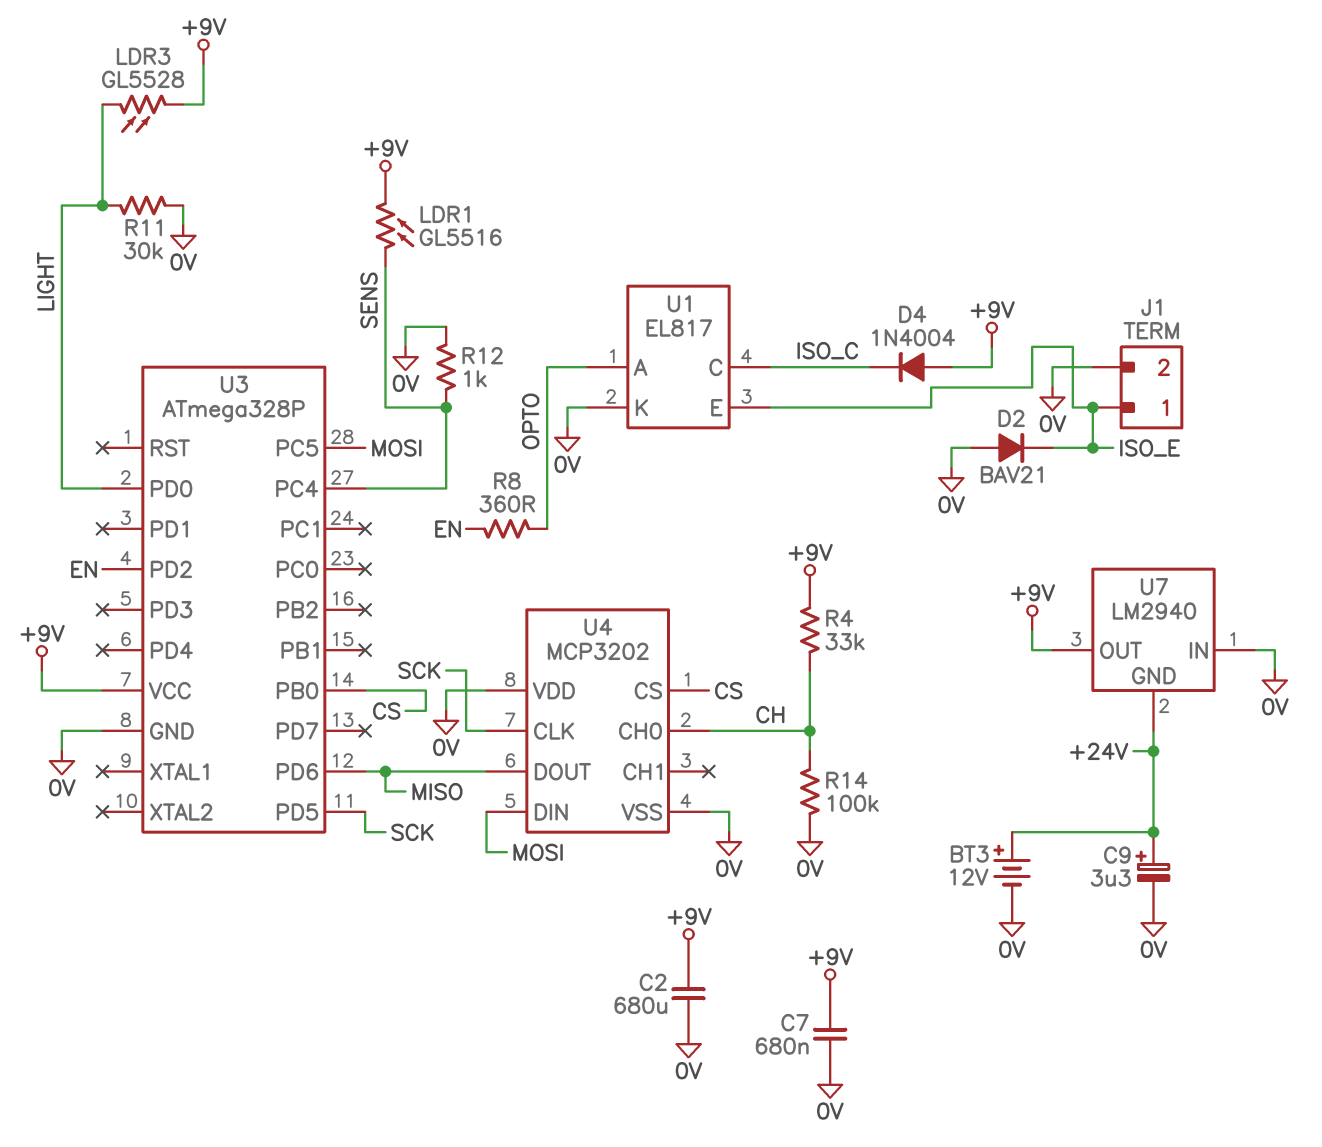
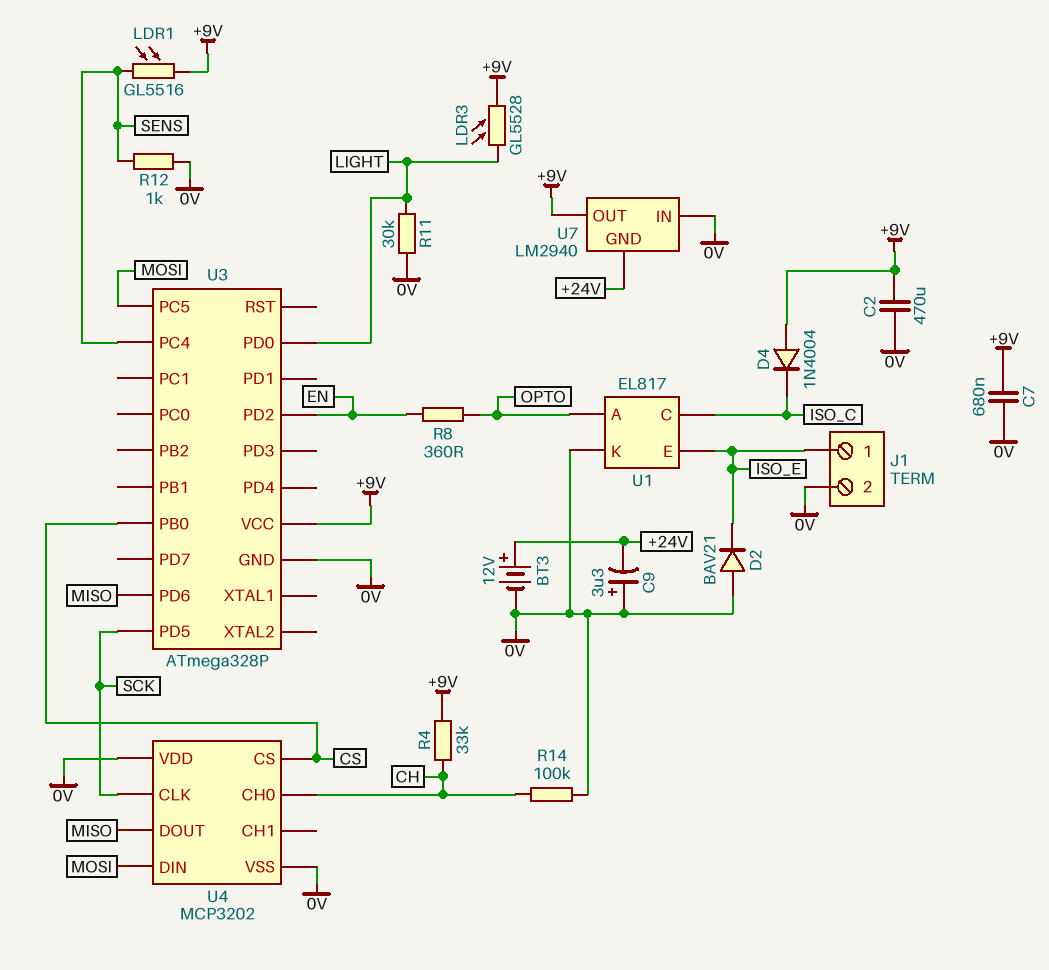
C2: 680uF (+9V, 0V) -> 470uF (+9V, 0V)
C9: 3.3uF (plus +24V, minus 0V) -> 3.3uF (plus 0V, minus +24V)

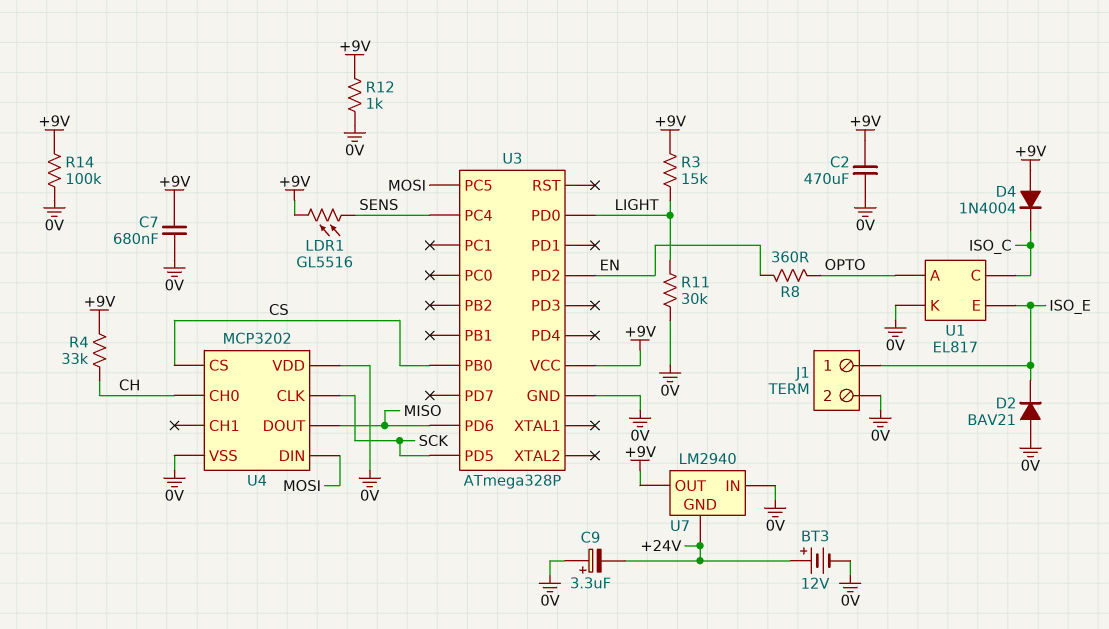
LDR3: GL5528 (+9V, LIGHT) -> none
R3: none -> 15k (+9V, LIGHT)
R12: 1k (0V, SENS) -> 1k (+9V, 0V)
R14: 100k (0V, CH) -> 100k (+9V, 0V)

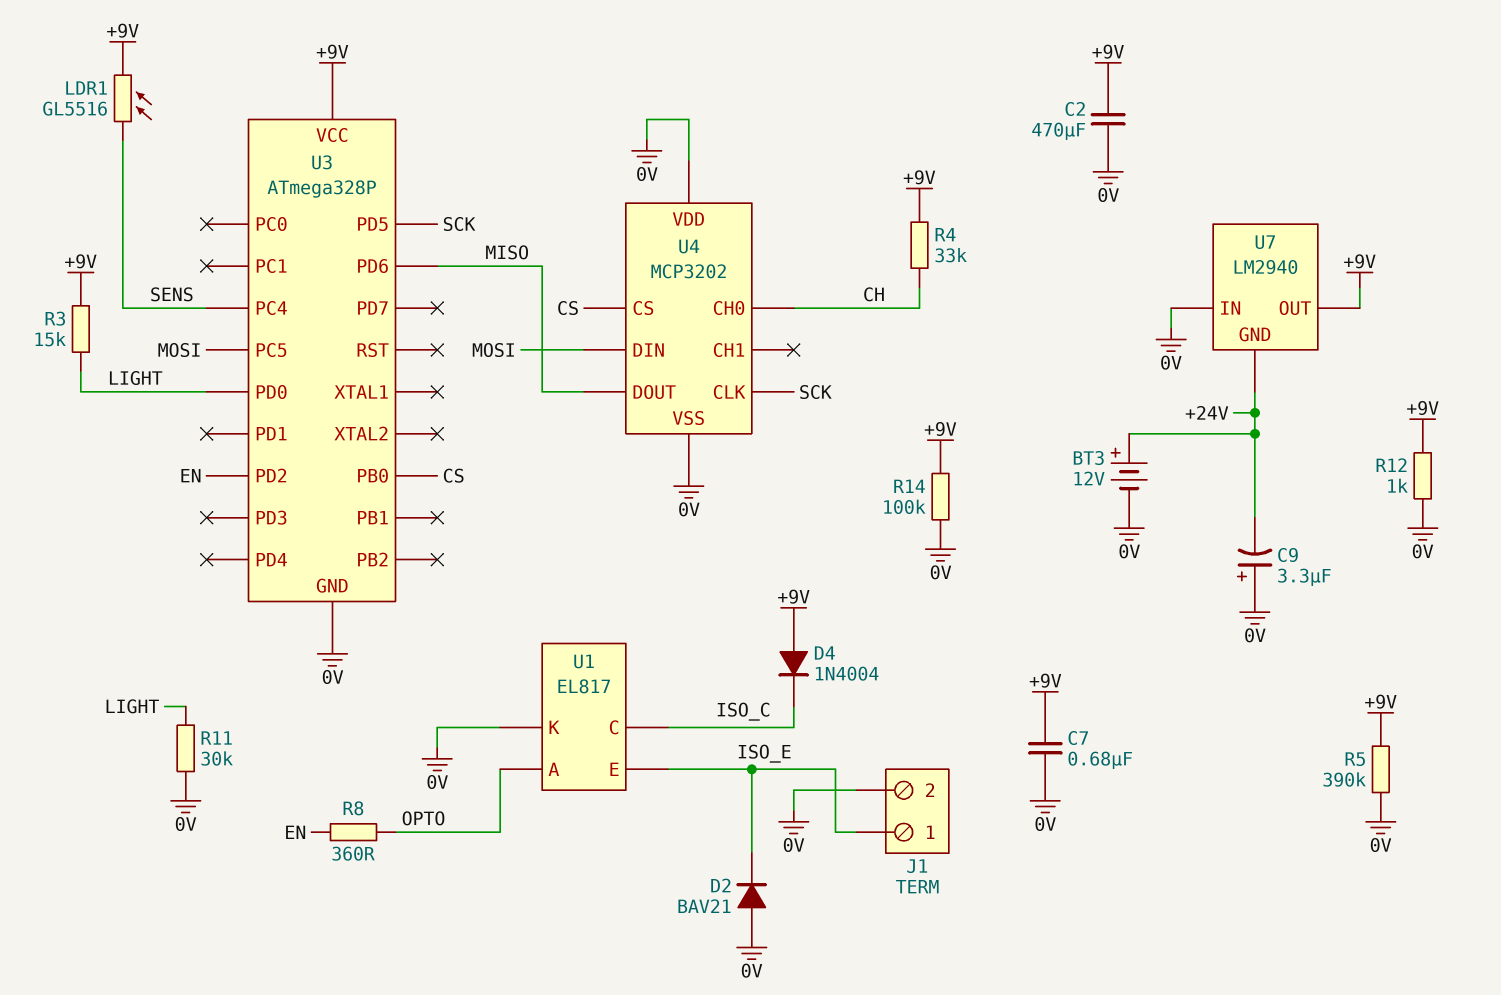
R5: none -> 390k (+9V, 0V)

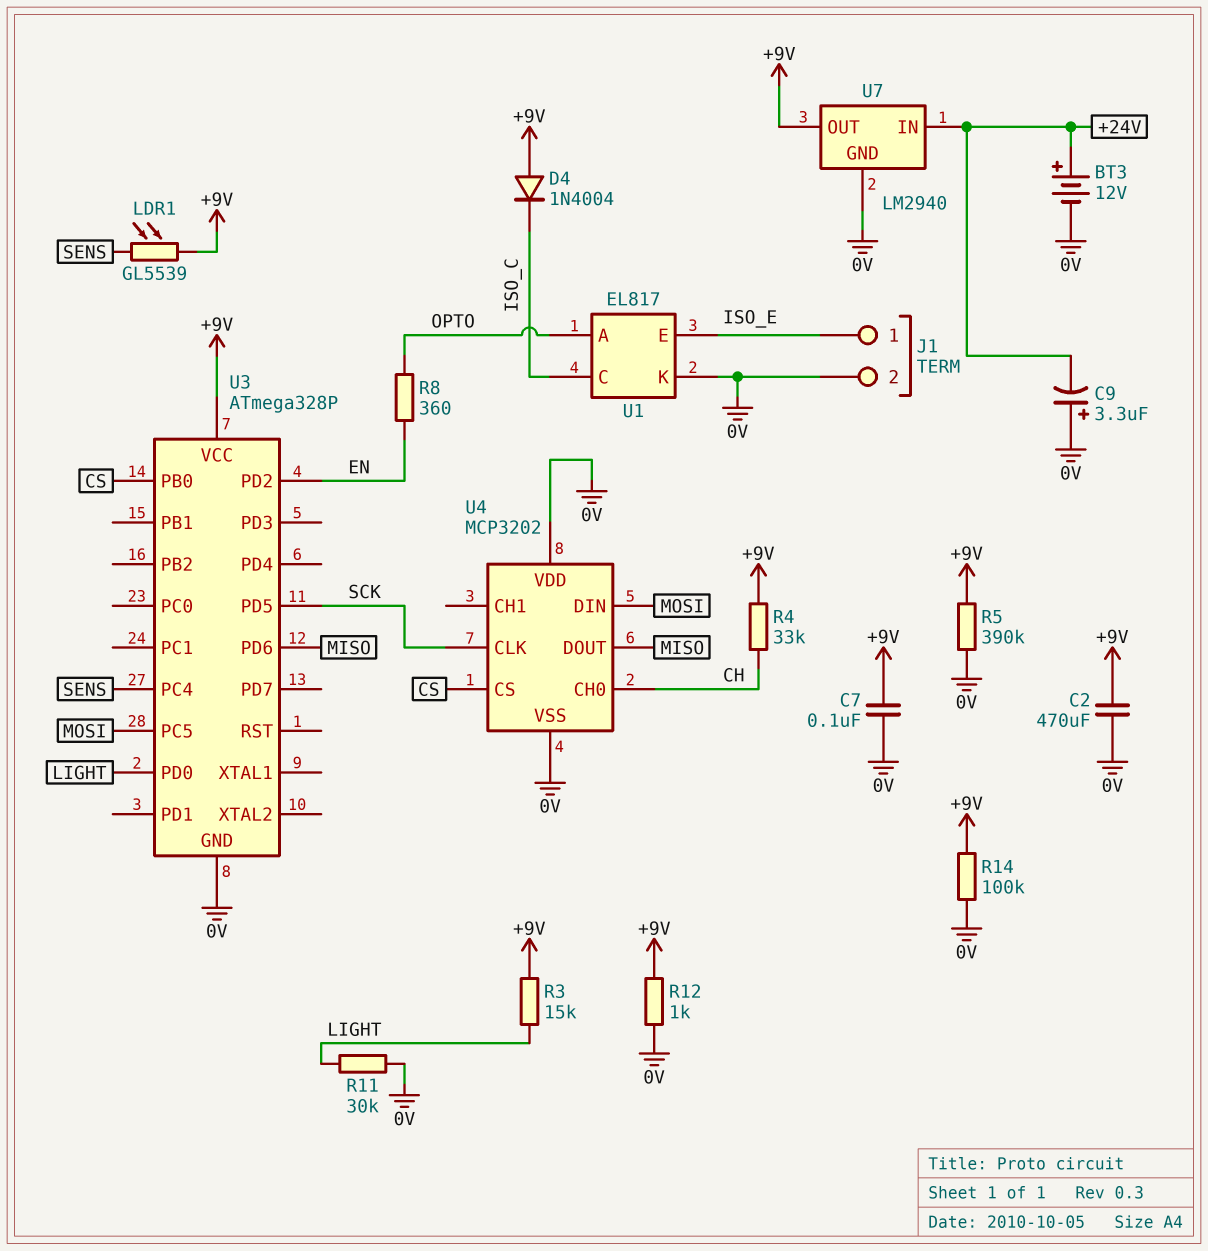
C7: 680nF (+9V, 0V) -> 100nF (+9V, 0V)
D2: diode BAV21 (A 0V, K ISO_E) -> none
LDR1: GL5516 (+9V, SENS) -> GL5539 (+9V, SENS)
U7 pin GND: +24V -> 0V
U7 pin IN: 0V -> +24V

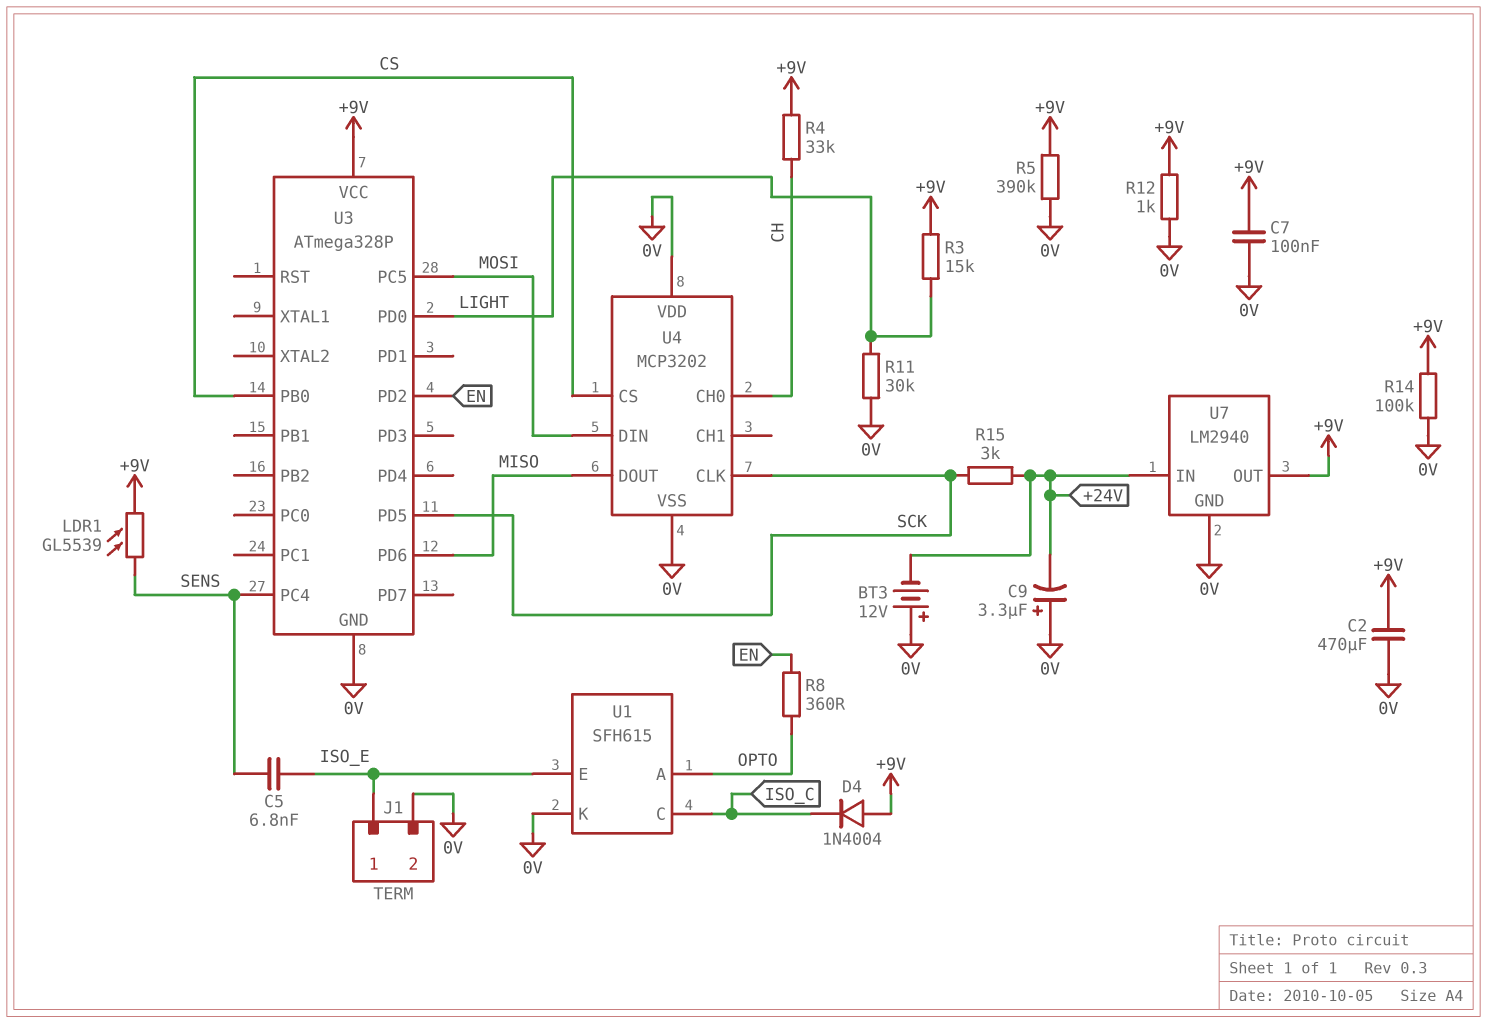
BT3: 12V (plus +24V, minus 0V) -> 12V (plus 0V, minus +24V)
C5: none -> 6.8nF (ISO_E, SENS)
R15: none -> 3k (+24V, SCK)
U1: EL817 -> SFH615

